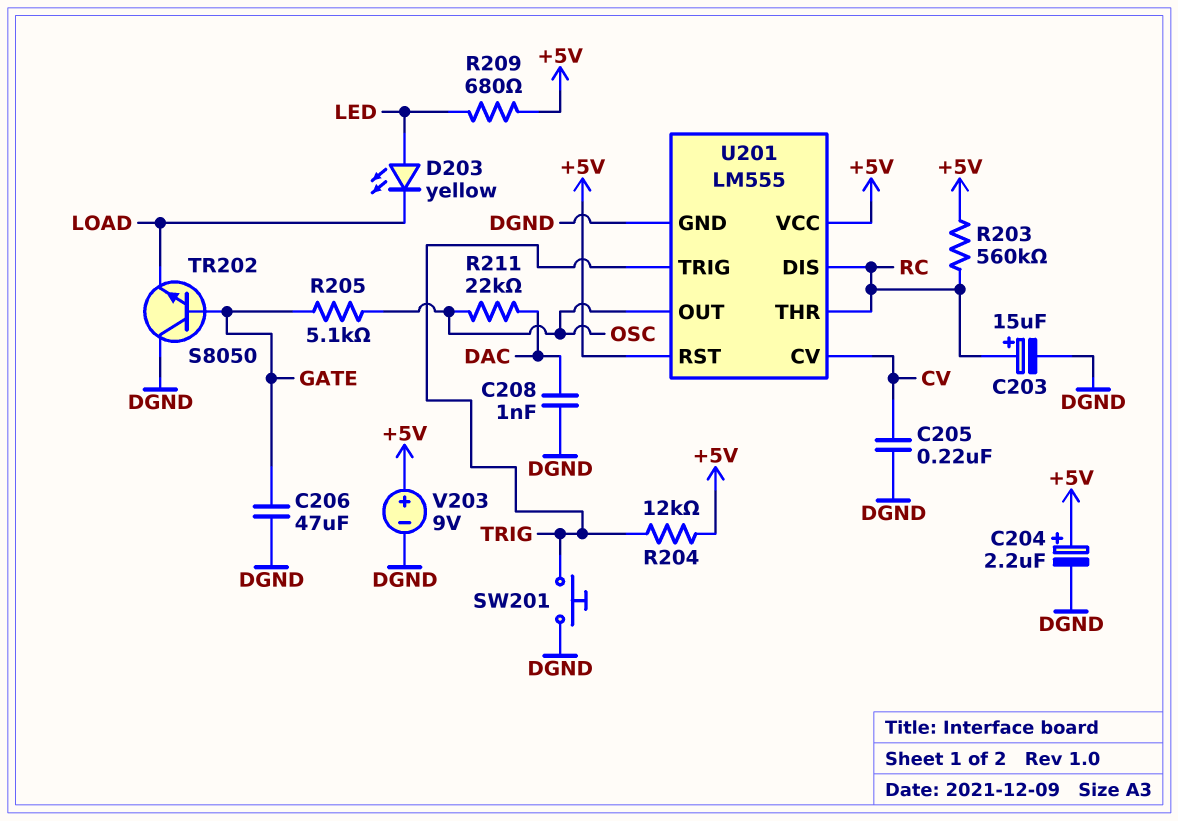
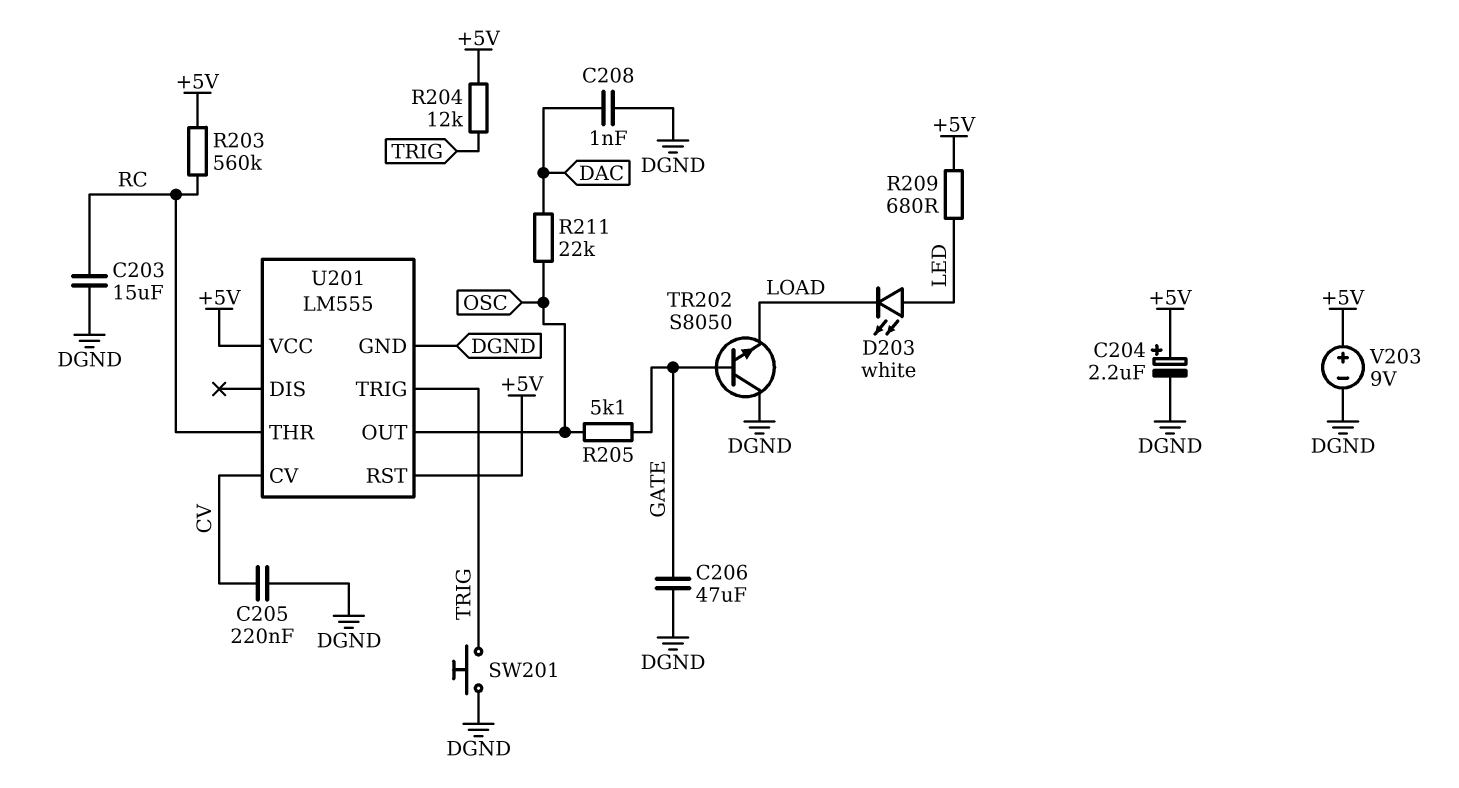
C203: 15uF (plus RC, minus DGND) -> 15uF (DGND, RC)
D203: LED yellow (A LED, K LOAD) -> LED white (A LED, K LOAD)
U201 pin DIS: RC -> none

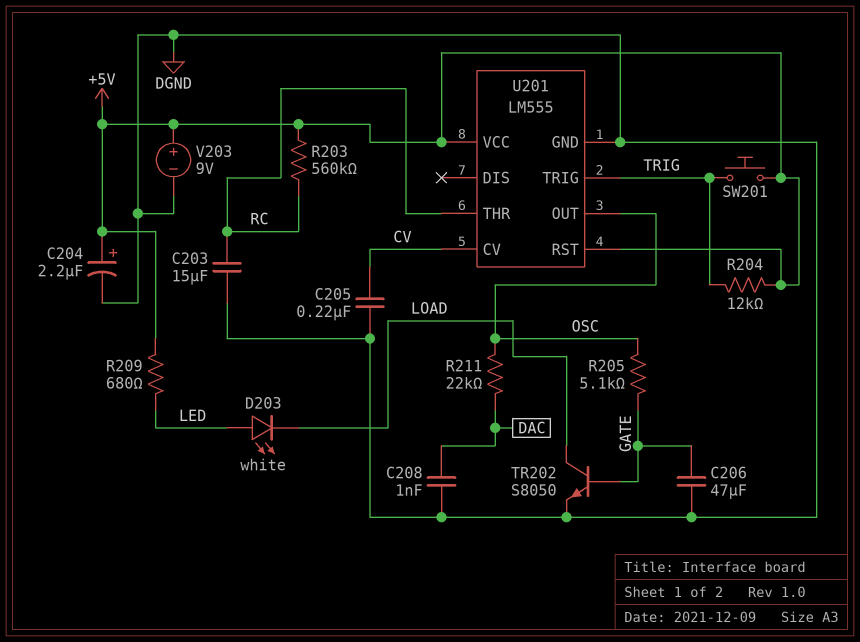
SW201: button (DGND, TRIG) -> button (+5V, TRIG)
TR202: NPN S8050 (B GATE, C DGND, E LOAD) -> NPN S8050 (B GATE, C LOAD, E DGND)

